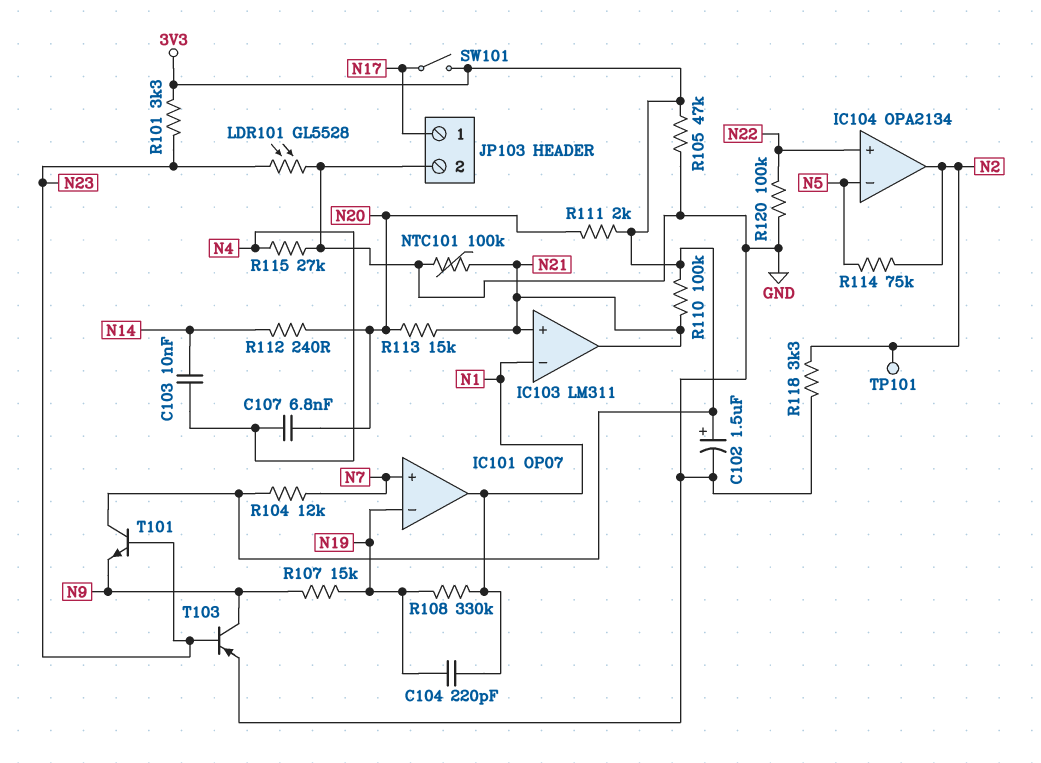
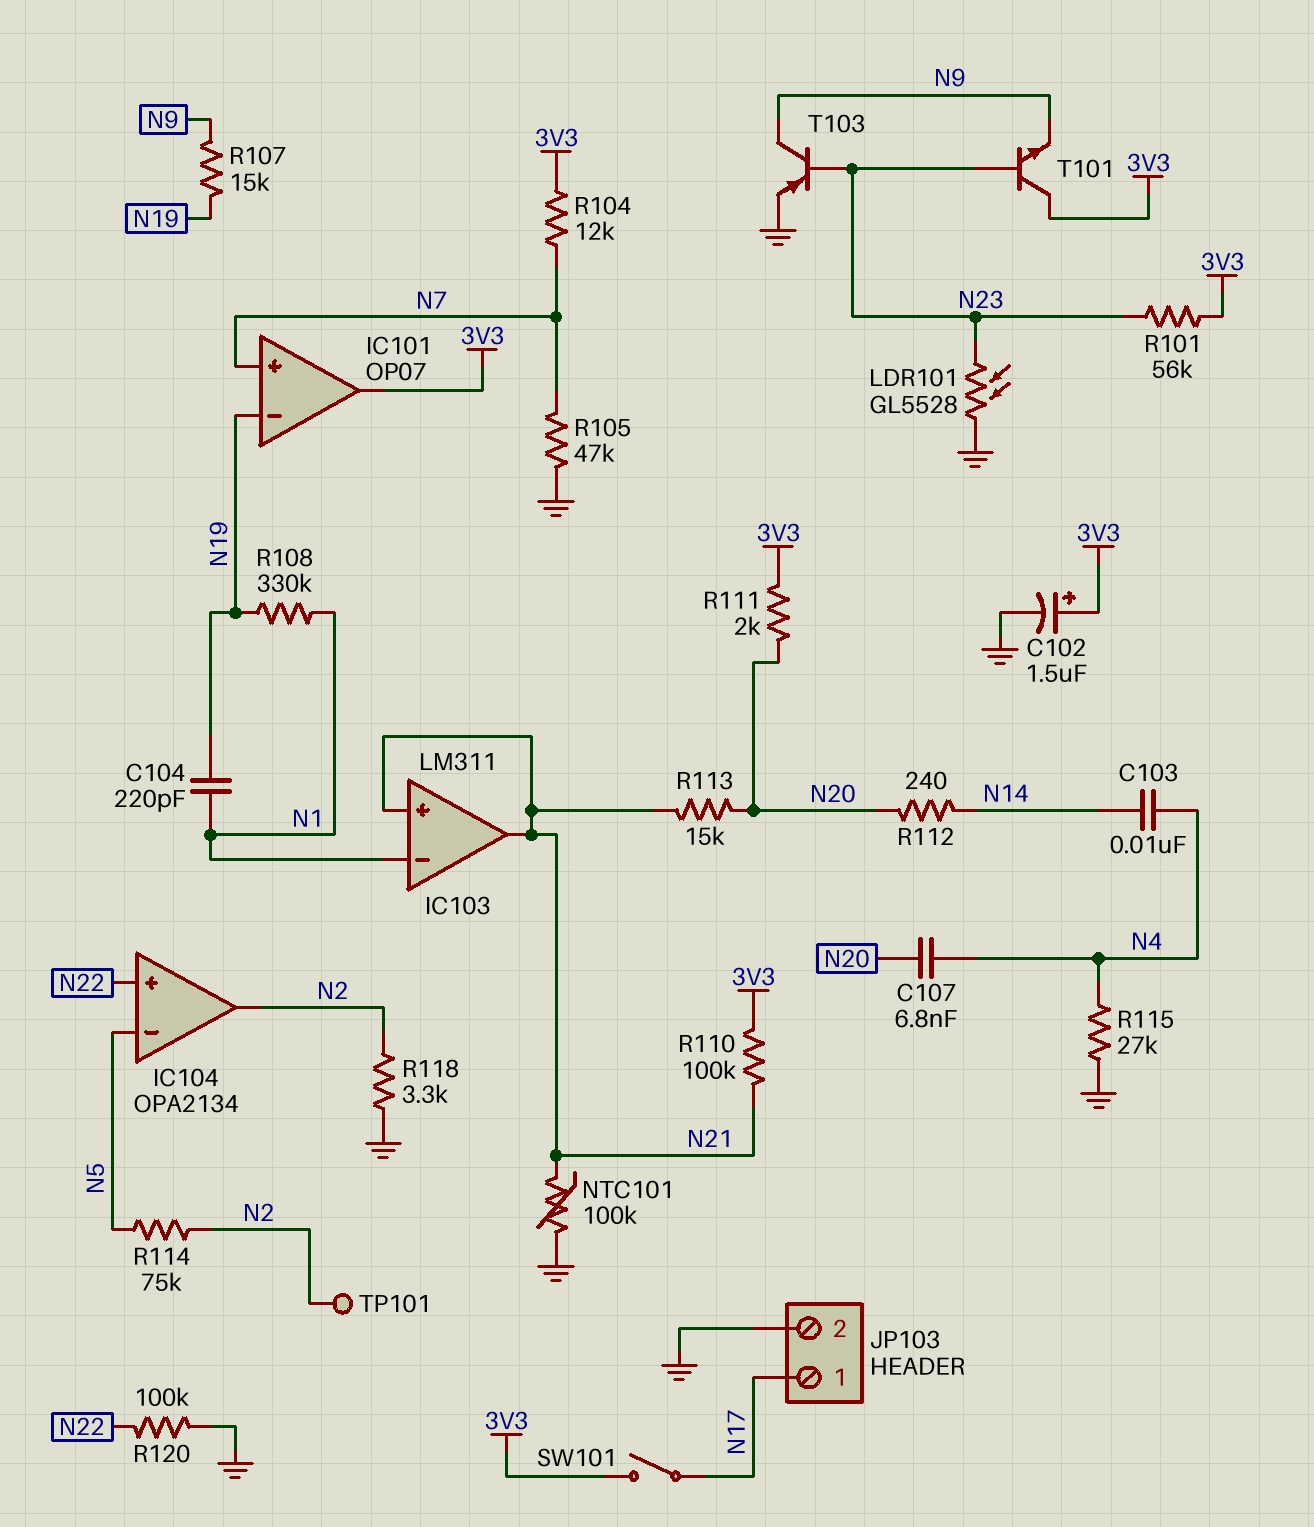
IC101 pin out: N1 -> 3V3
R101: 3.3k (3V3, N23) -> 56k (3V3, N23)
R105: 47k (3V3, GND) -> 47k (GND, N7)

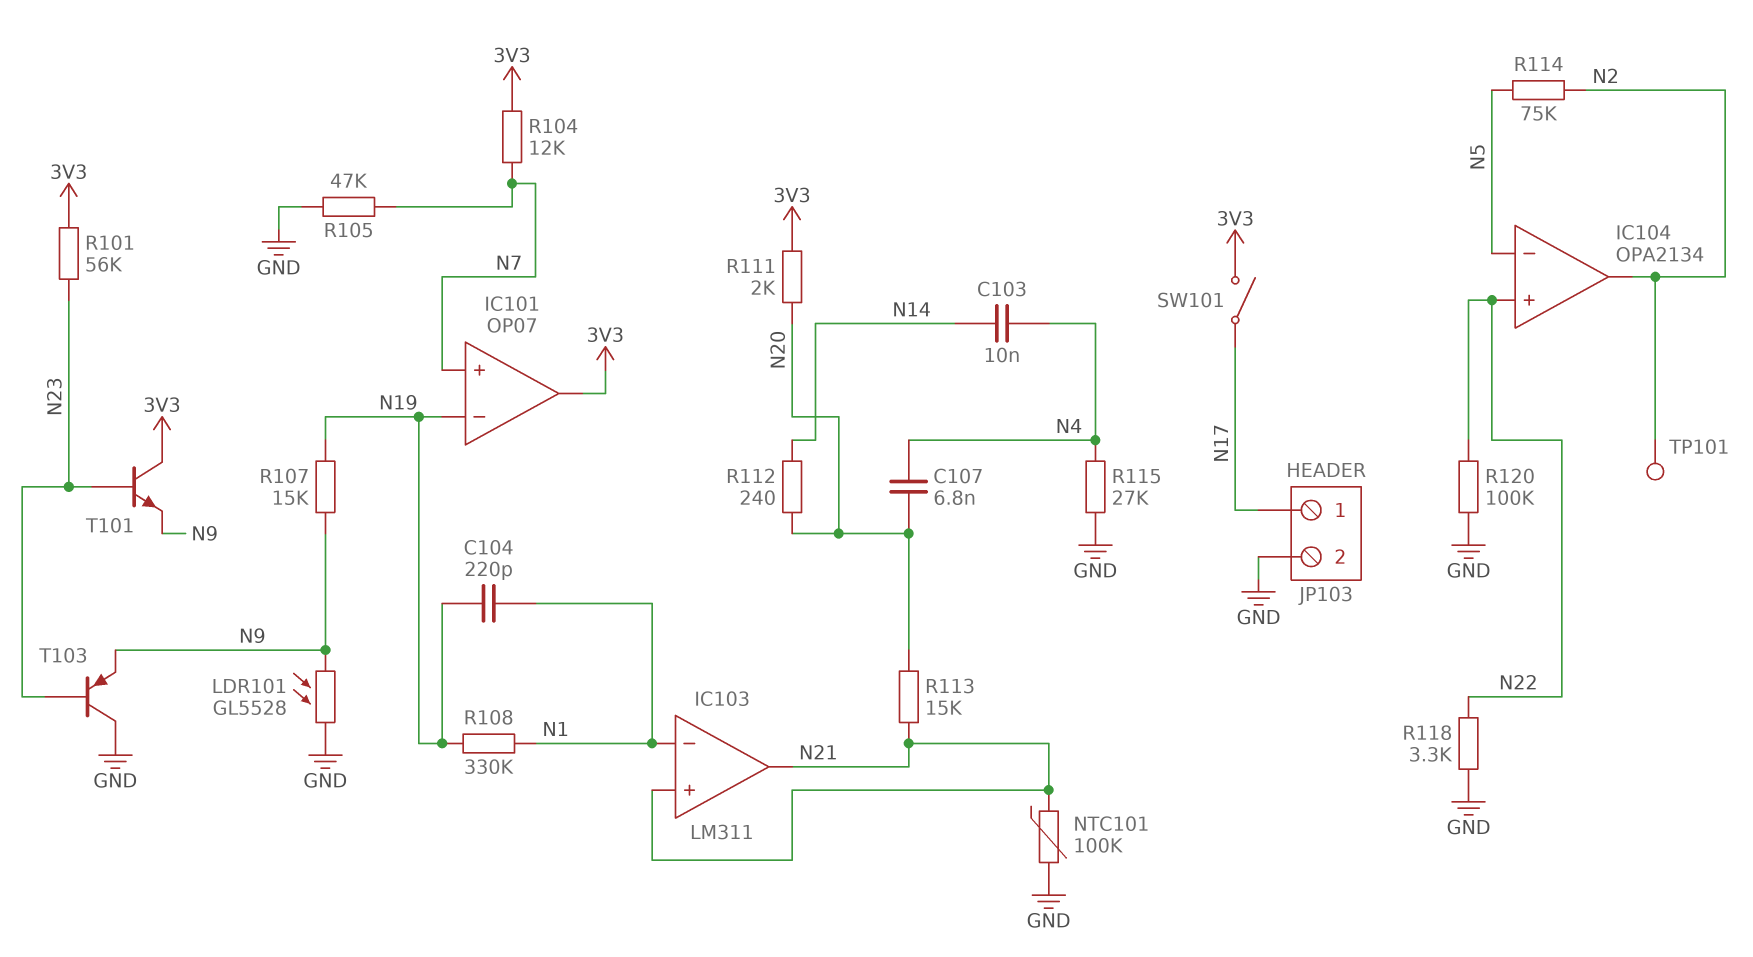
C102: 1.5uF (plus 3V3, minus GND) -> none
LDR101: GL5528 (GND, N23) -> GL5528 (GND, N9)
R110: 100k (3V3, N21) -> none
R118: 3.3k (GND, N2) -> 3.3k (GND, N22)
T103: PNP (B N23, C N9, E GND) -> PNP (B N23, C GND, E N9)

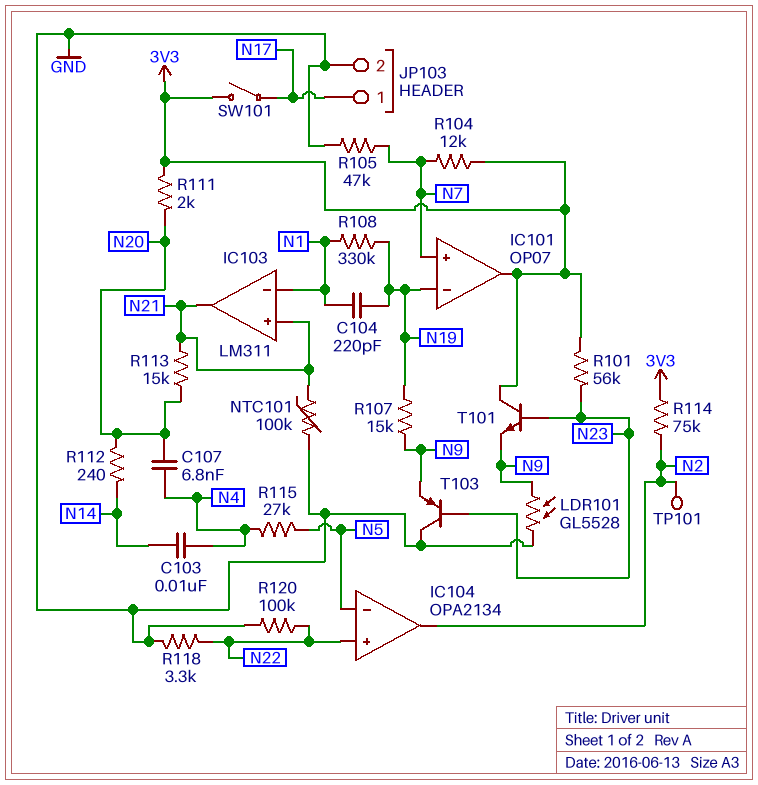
R114: 75k (N2, N5) -> 75k (3V3, N2)
R115: 27k (GND, N4) -> 27k (N4, N5)

